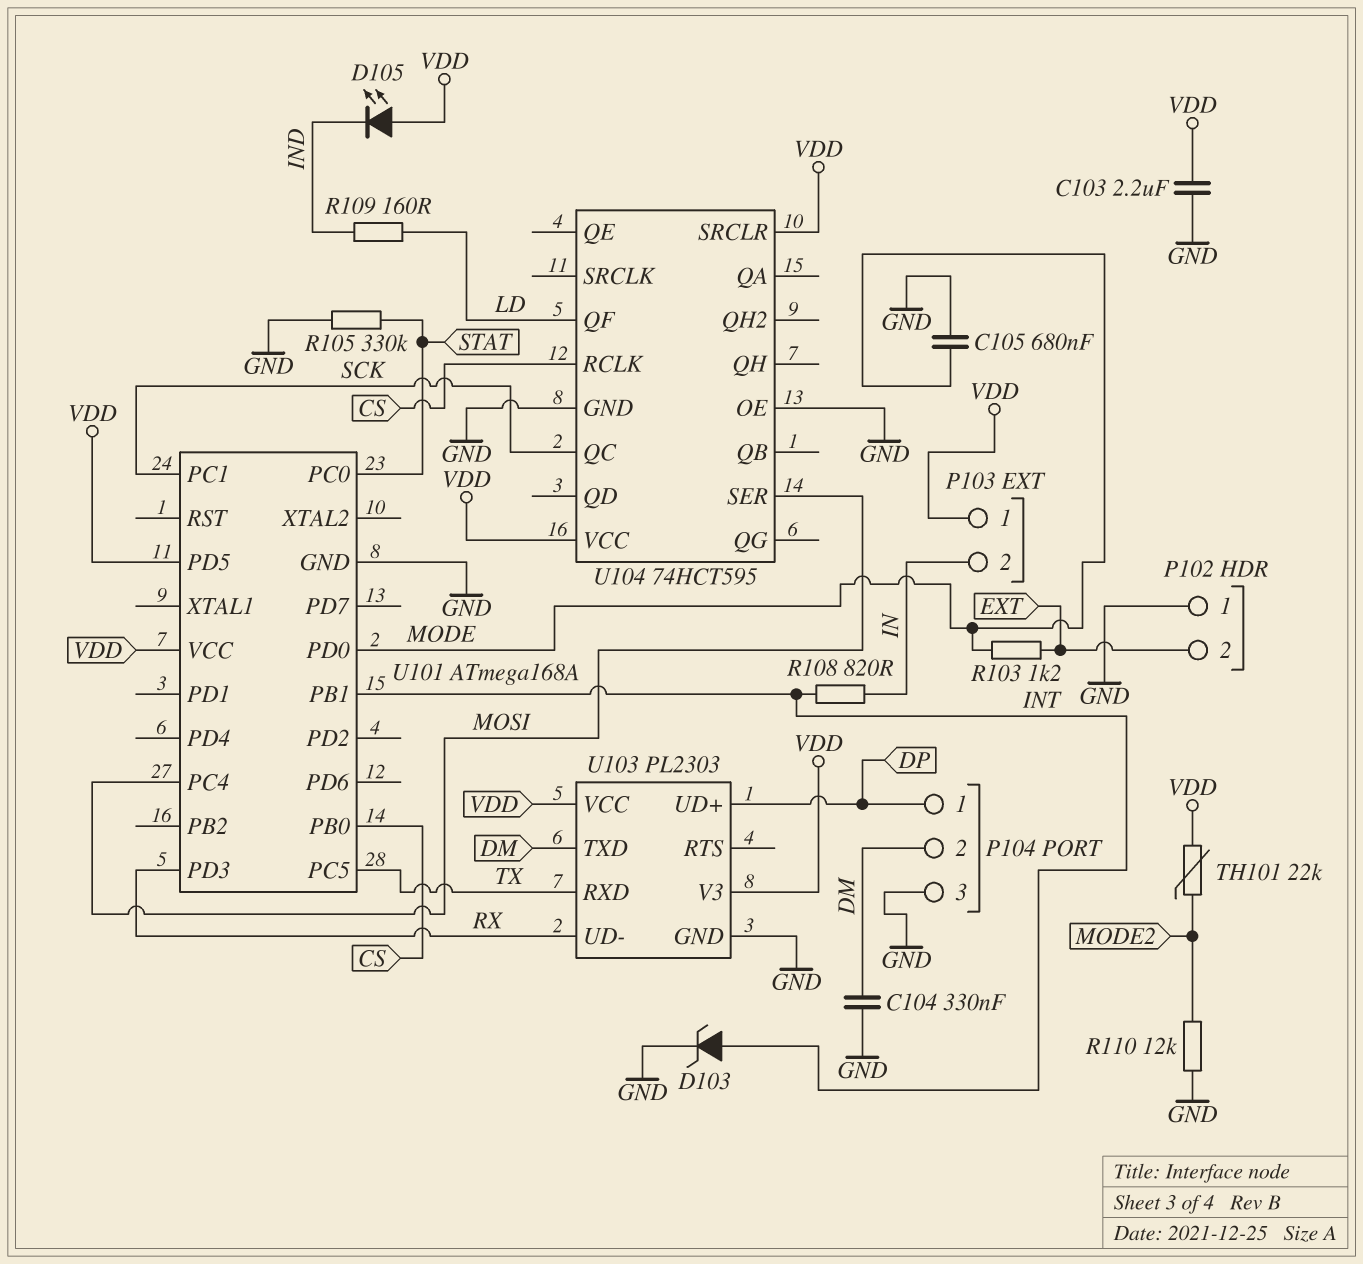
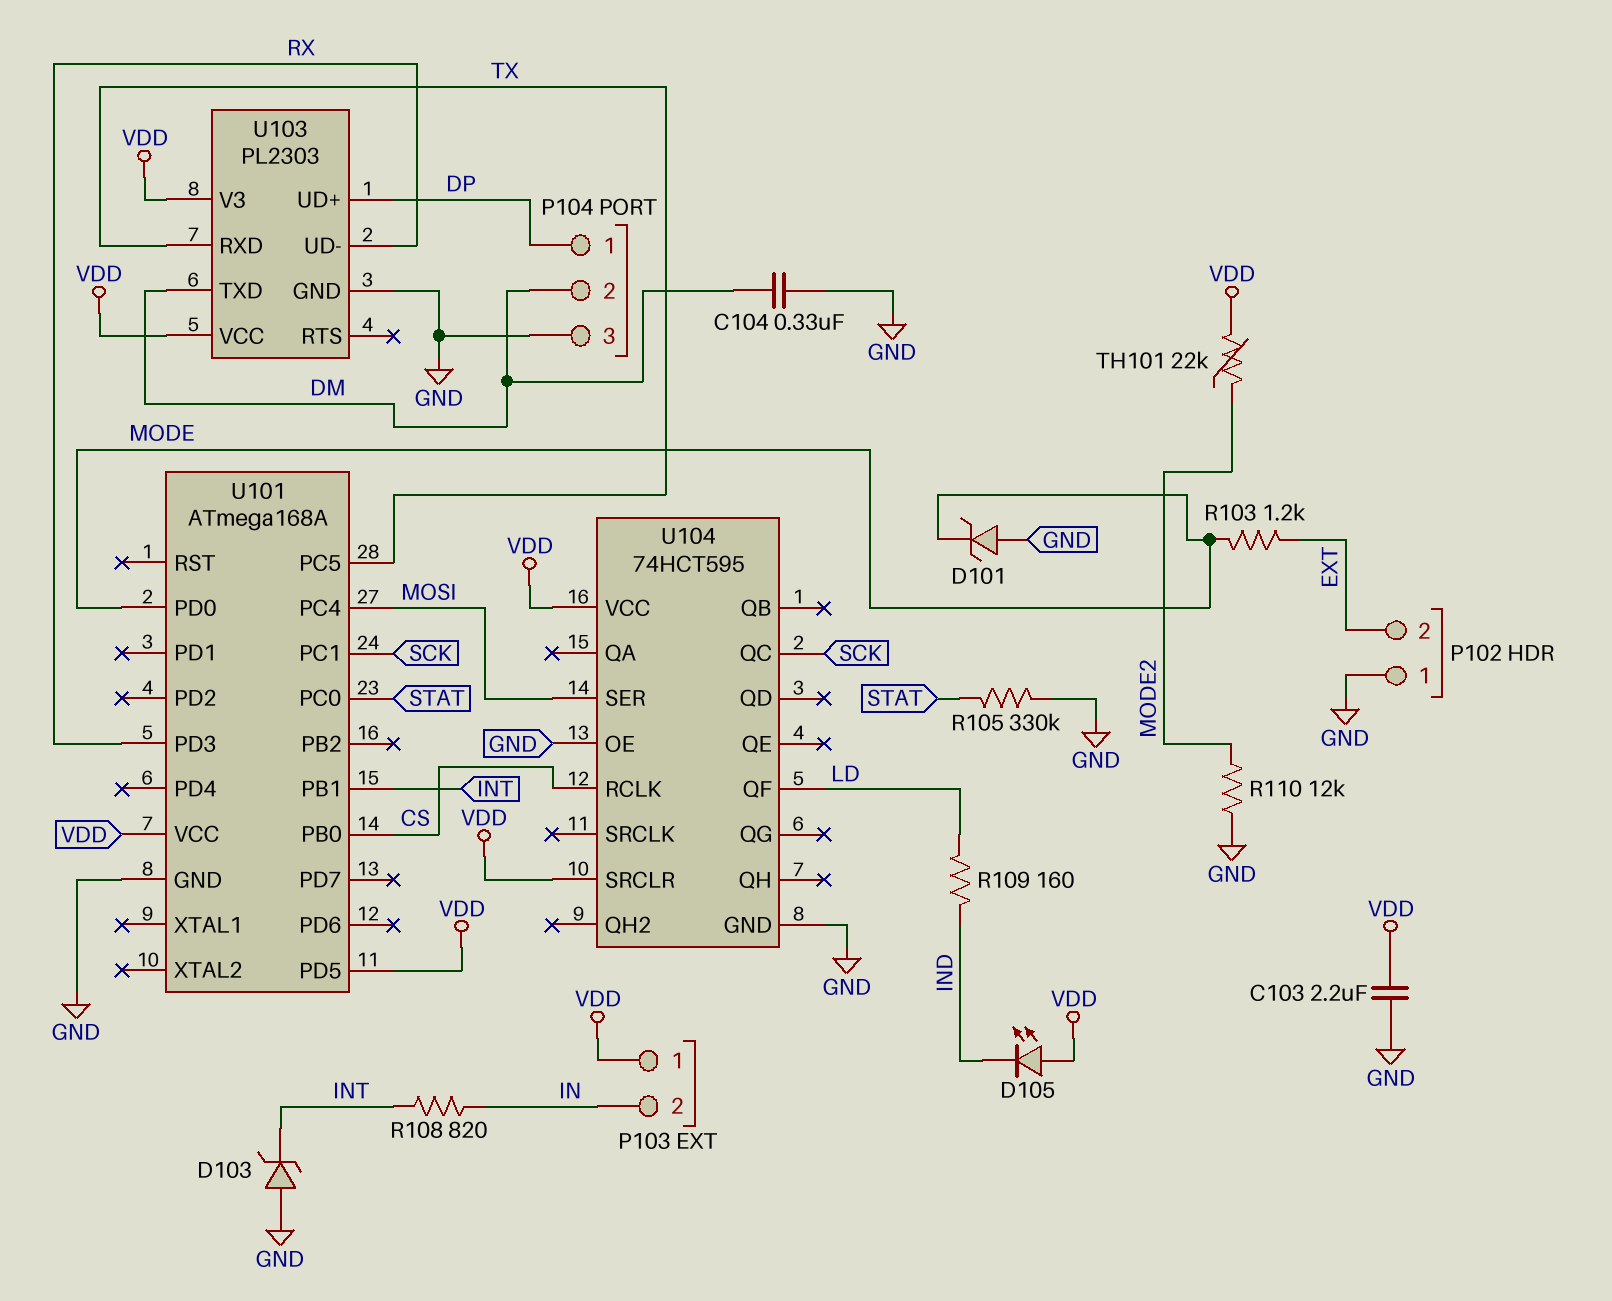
C105: 680nF (GND, MODE) -> none
D101: none -> zener (A GND, K MODE)
D103: zener (A INT, K GND) -> zener (A GND, K INT)

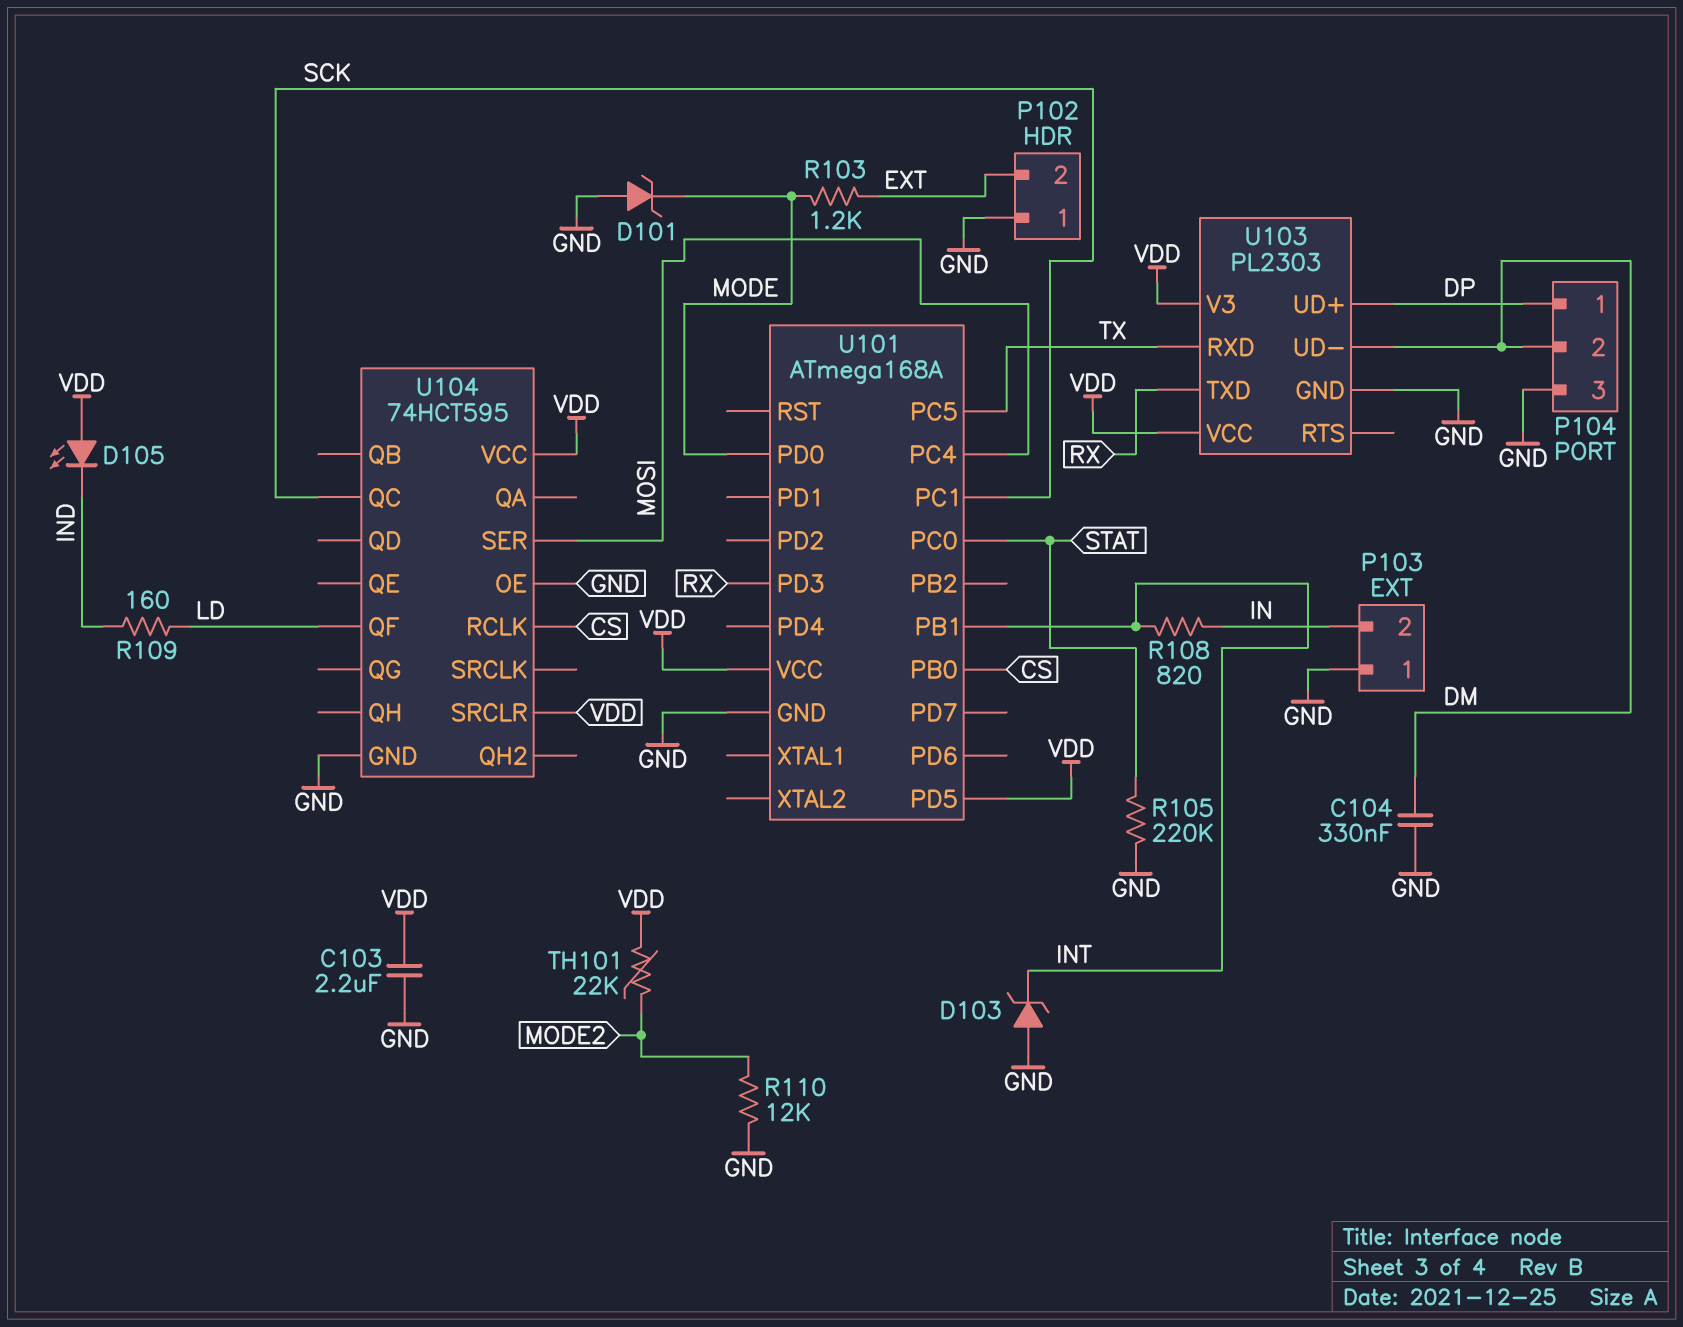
P103 pin 1: VDD -> GND
R105: 330k (GND, STAT) -> 220k (GND, STAT)
U103 pin TXD: DM -> RX
U103 pin UD-: RX -> DM

